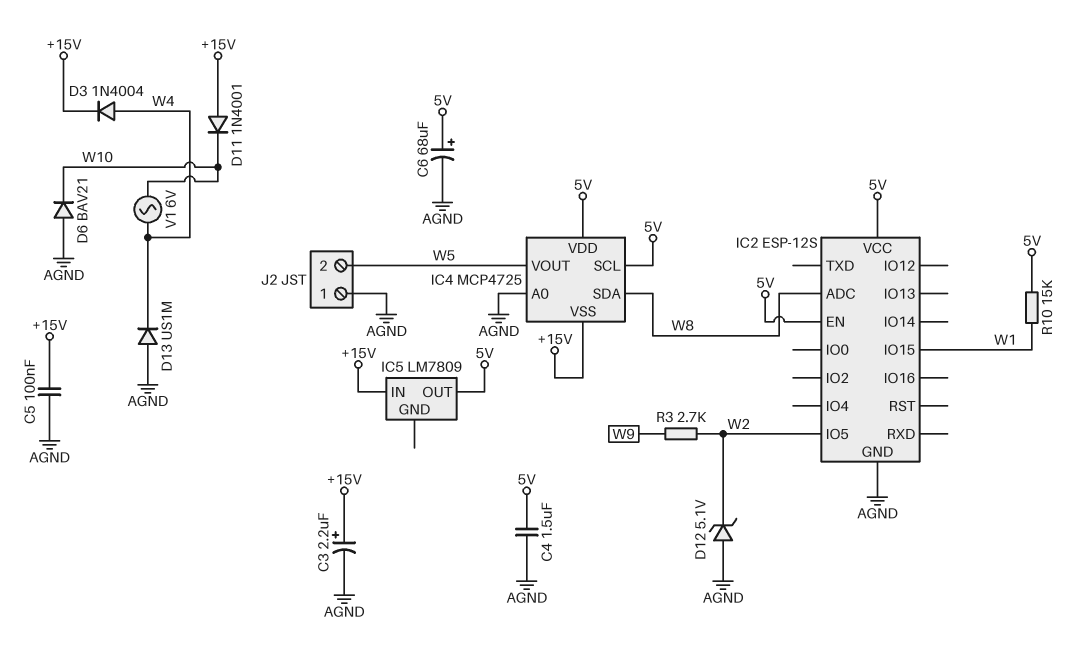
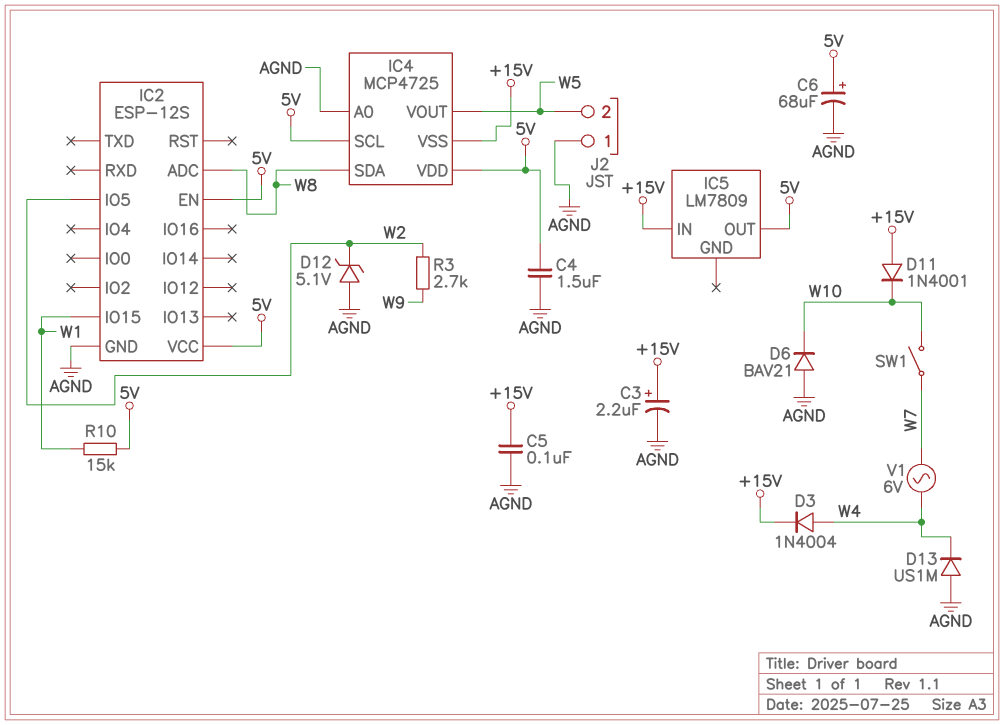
SW1: none -> switch (W7, W10)
V1: AC 6V (W4, W10) -> AC 6V (W4, W7)

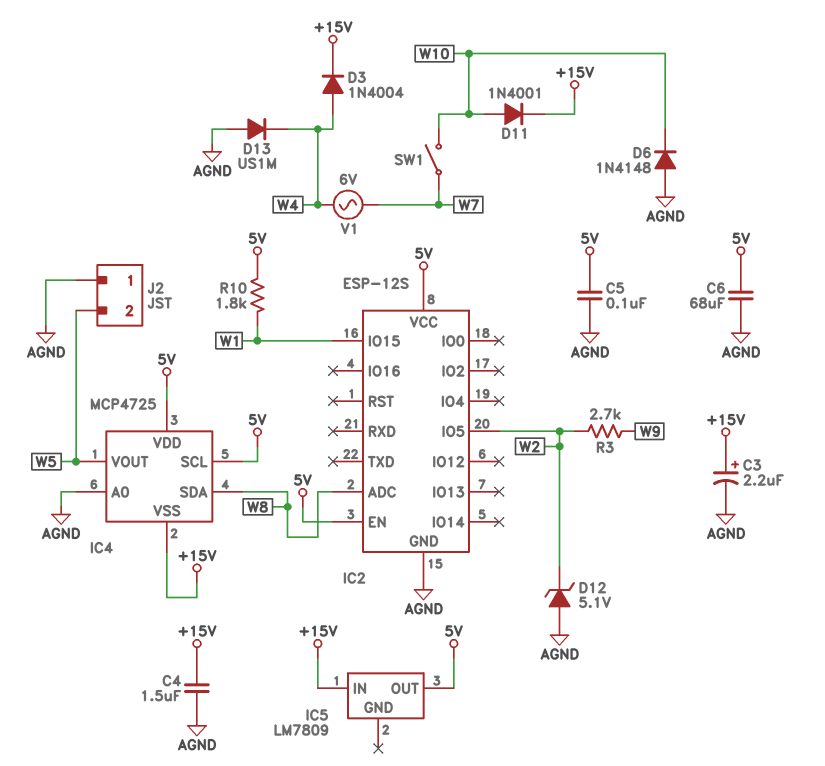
C4: 1.5uF (5V, AGND) -> 1.5uF (+15V, AGND)
C5: 100nF (+15V, AGND) -> 100nF (5V, AGND)
C6: 68uF (plus 5V, minus AGND) -> 68uF (5V, AGND)
D6: diode BAV21 (A AGND, K W10) -> diode 1N4148 (A AGND, K W10)
D11: diode 1N4001 (A +15V, K W10) -> diode 1N4001 (A W10, K +15V)
R10: 15k (5V, W1) -> 1.8k (5V, W1)

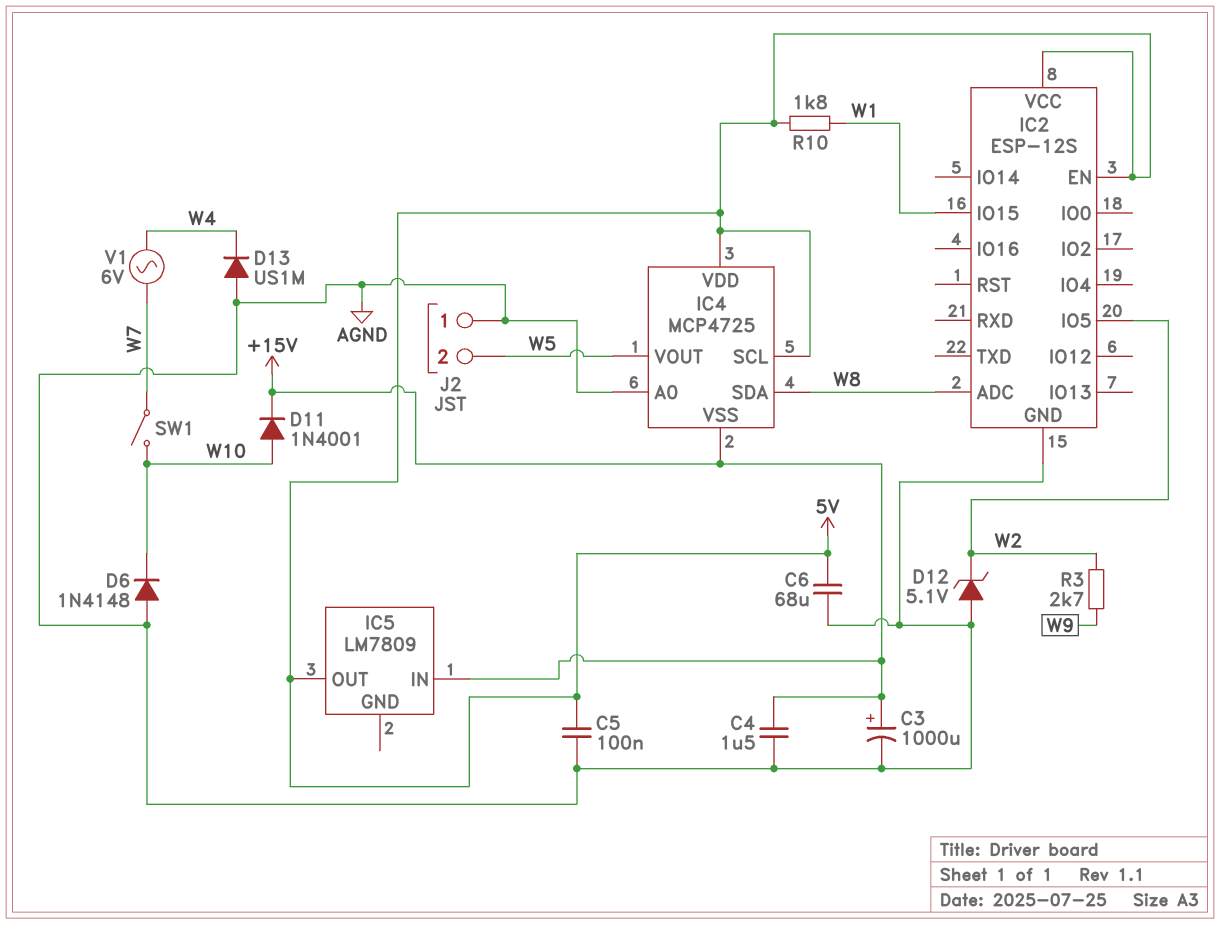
C3: 2.2uF (plus +15V, minus AGND) -> 1000uF (plus +15V, minus AGND)
D3: diode 1N4004 (A W4, K +15V) -> none

